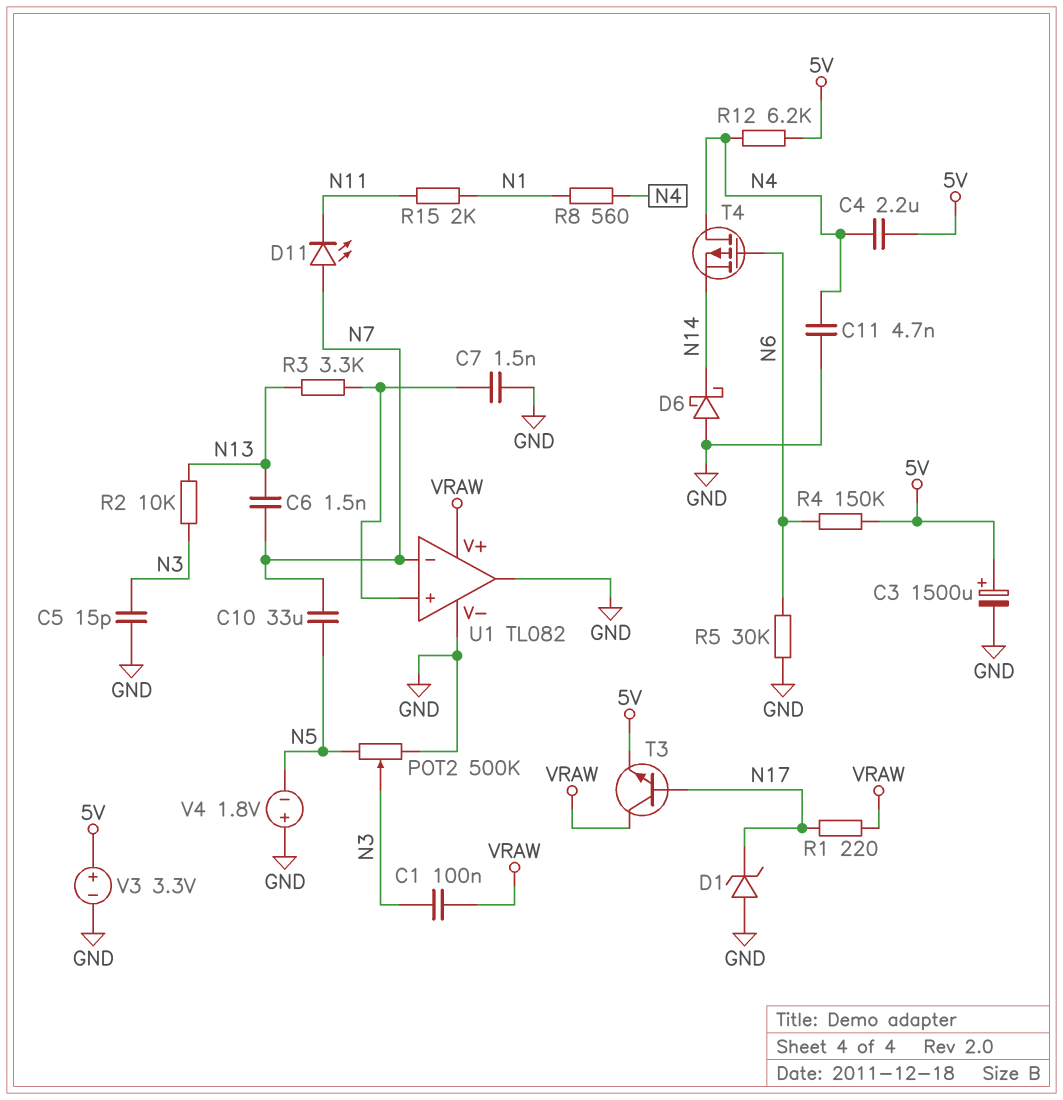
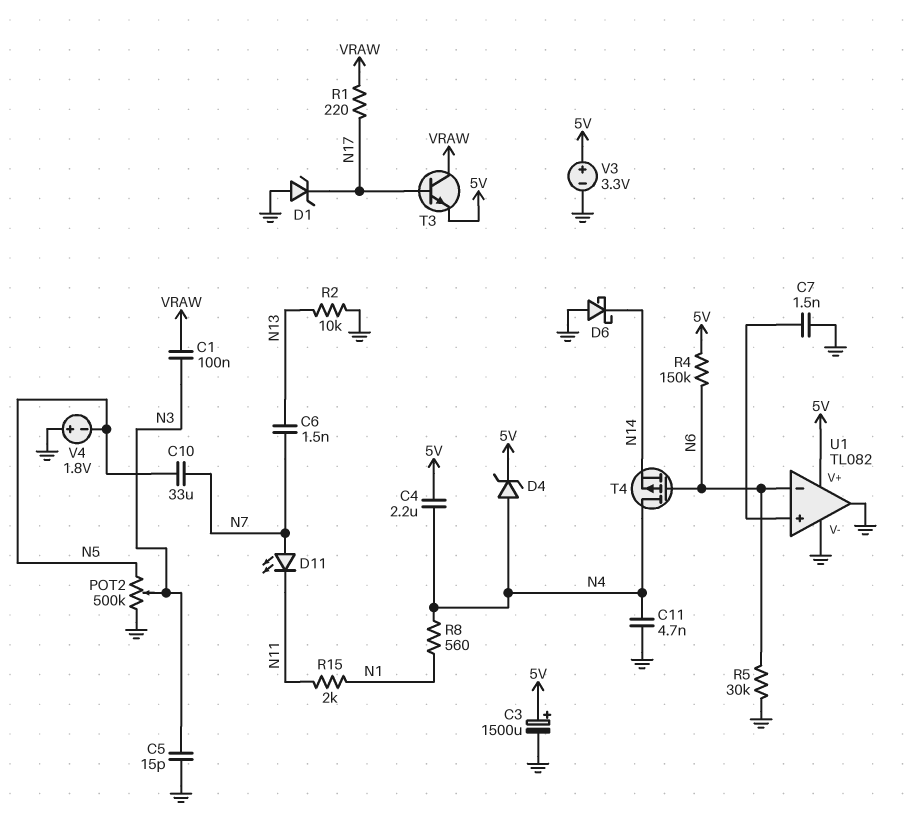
D4: none -> zener (A N4, K 5V)
R2: 10k (N3, N13) -> 10k (GND, N13)
R3: 3.3k (N13, U1/in+) -> none
R12: 6.2k (5V, N4) -> none
U1 pin V+: VRAW -> 5V
U1 pin in-: N7 -> N6

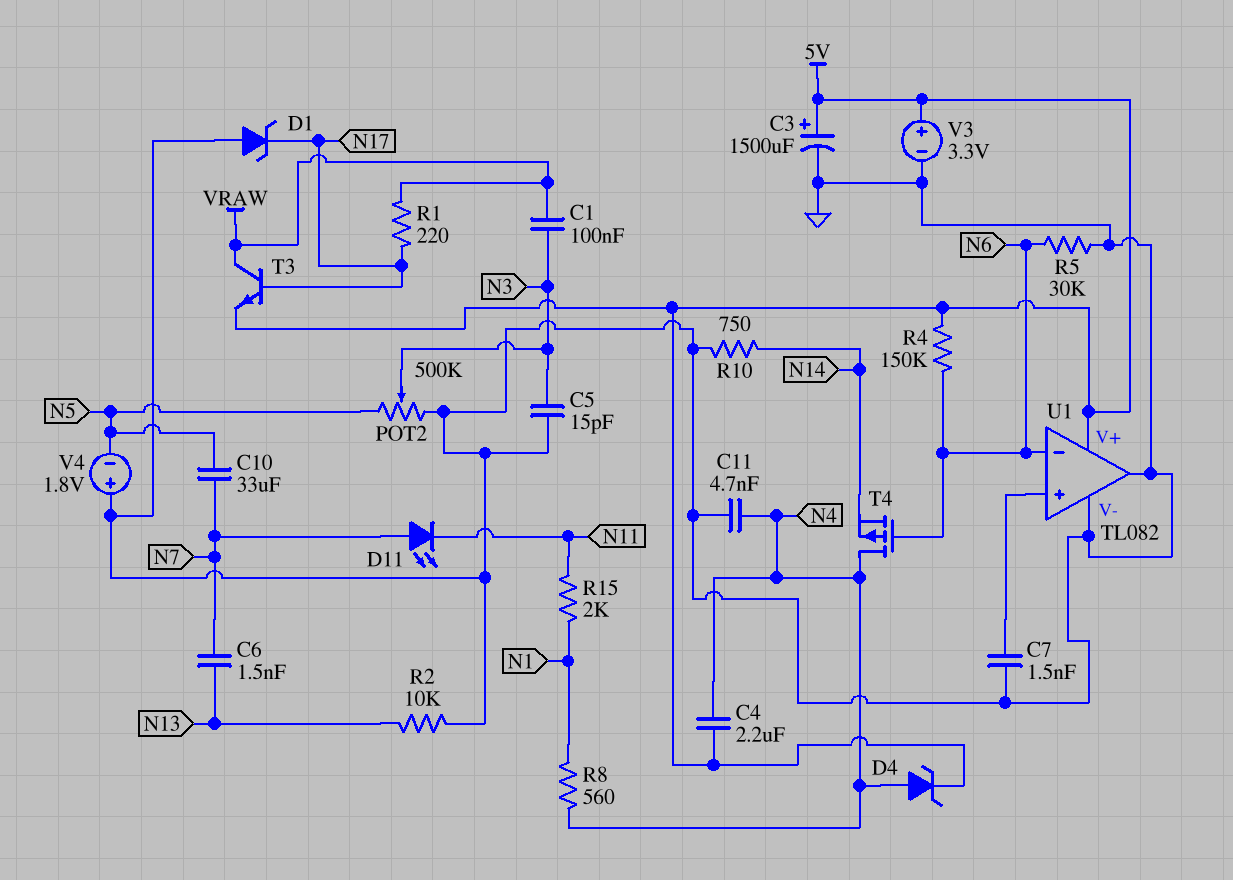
D6: schottky (A GND, K N14) -> none
R10: none -> 750 (GND, N14)

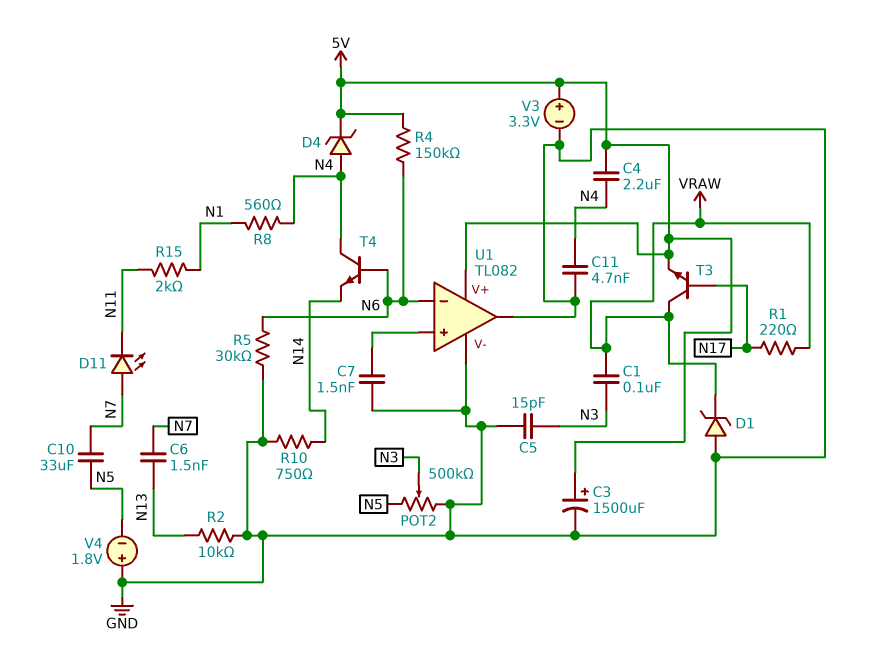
D1: zener (A GND, K N17) -> zener (A GND, K VRAW)
T4: PMOS (G N6, D N4, S N14) -> NPN (B N6, C N4, E N14)

